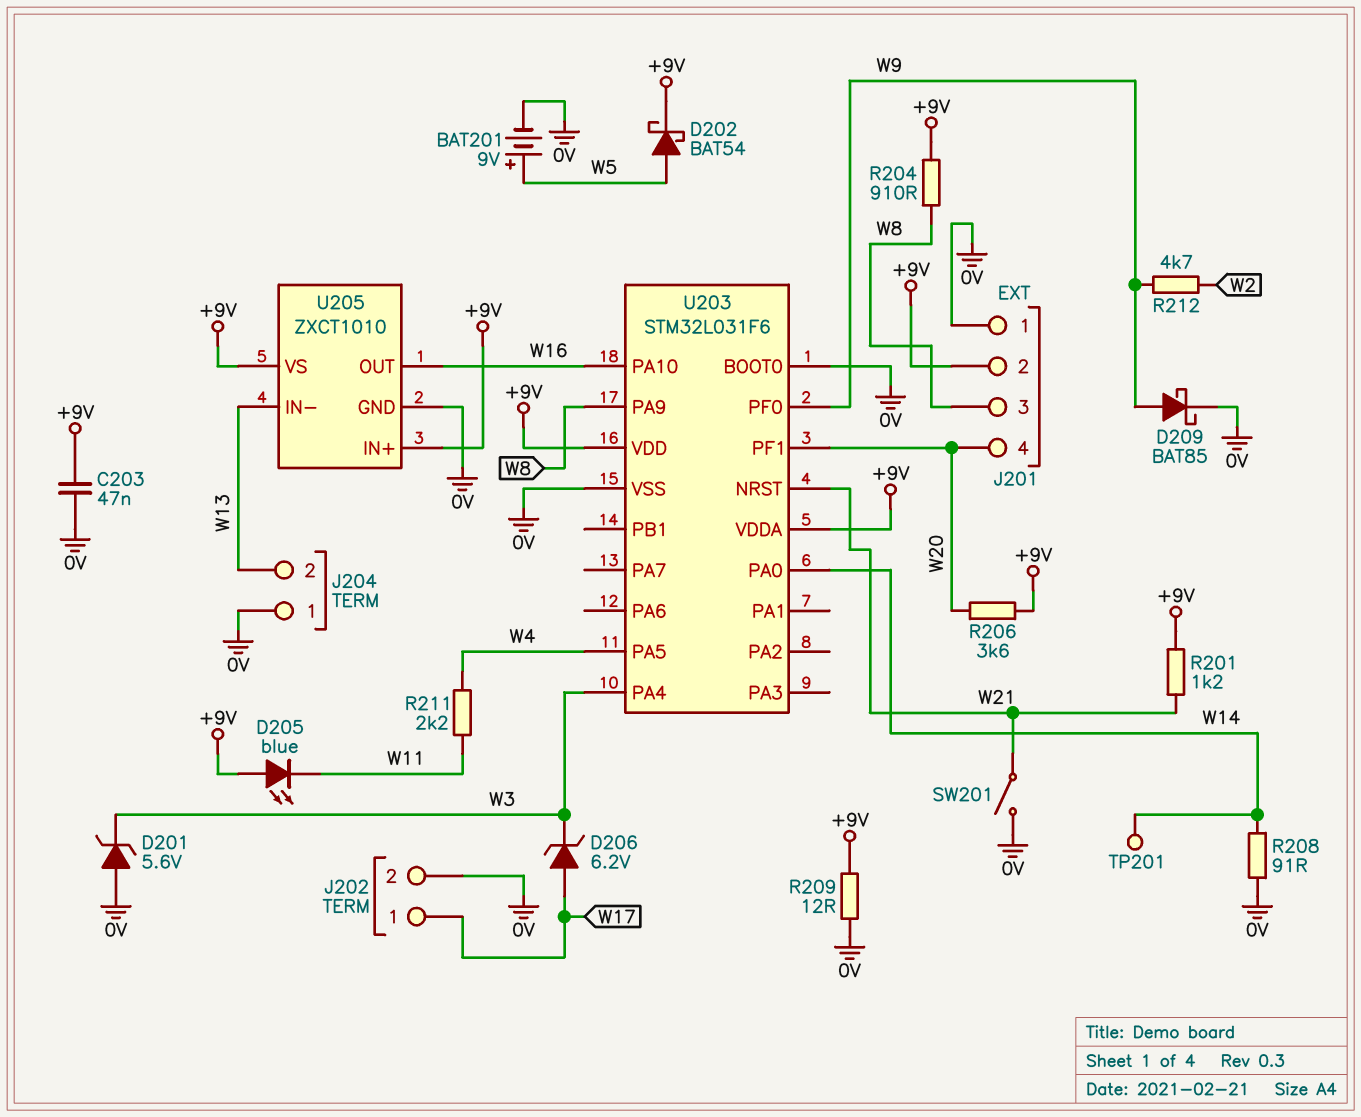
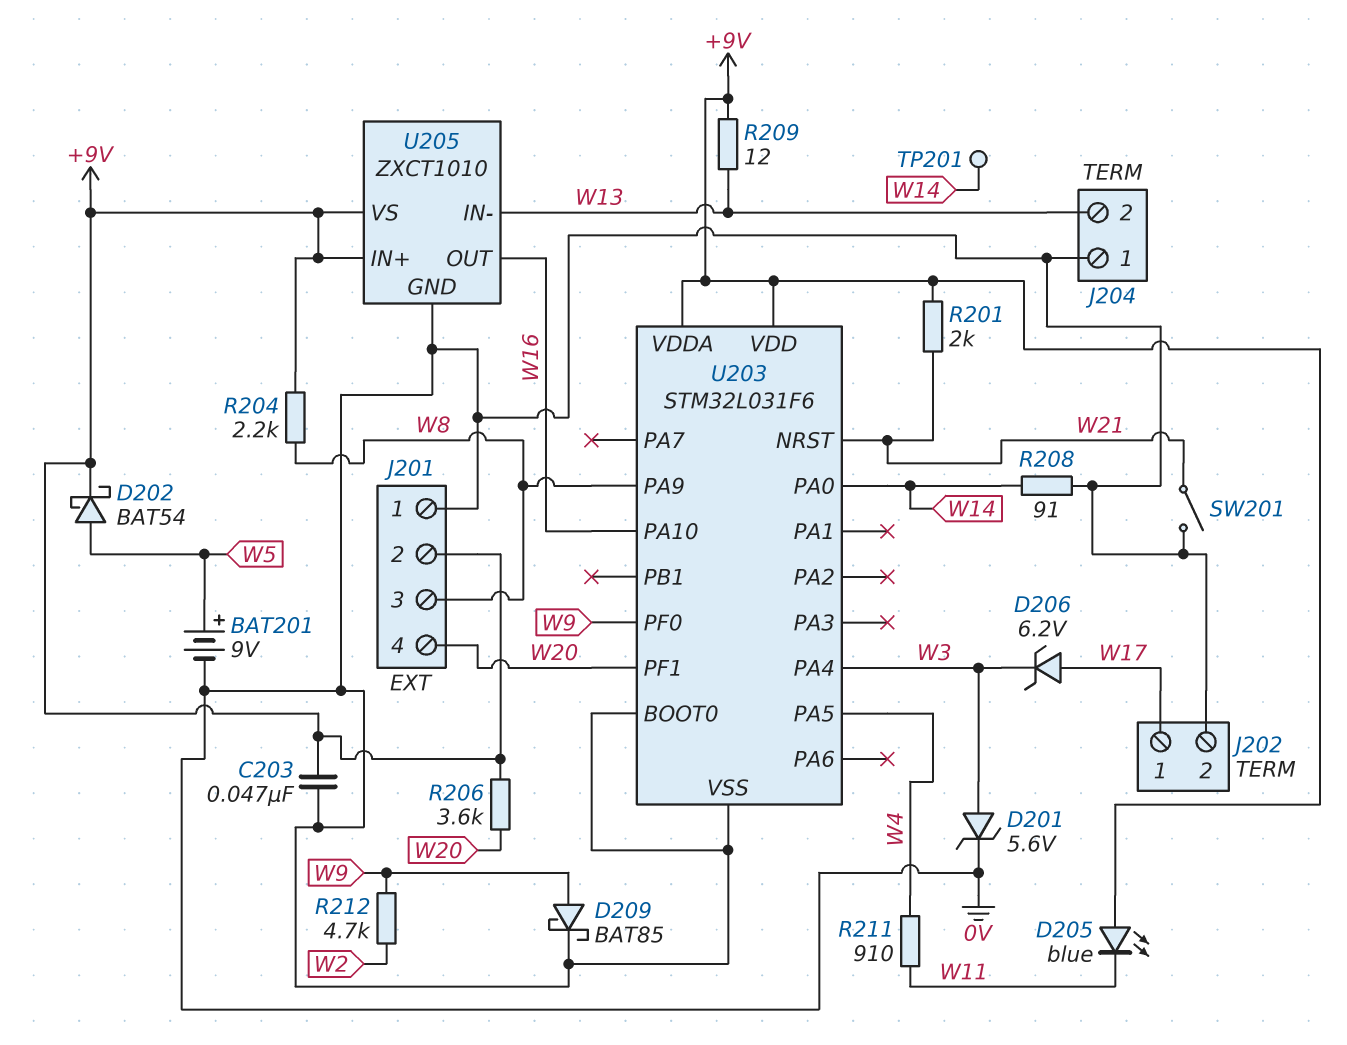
D201: zener 5.6V (A 0V, K W3) -> zener 5.6V (A W3, K 0V)
R201: 1.2k (+9V, W21) -> 2k (+9V, W21)
R204: 910 (+9V, W8) -> 2.2k (+9V, W8)
R209: 12 (+9V, 0V) -> 12 (+9V, W13)
R211: 2.2k (W4, W11) -> 910 (W4, W11)

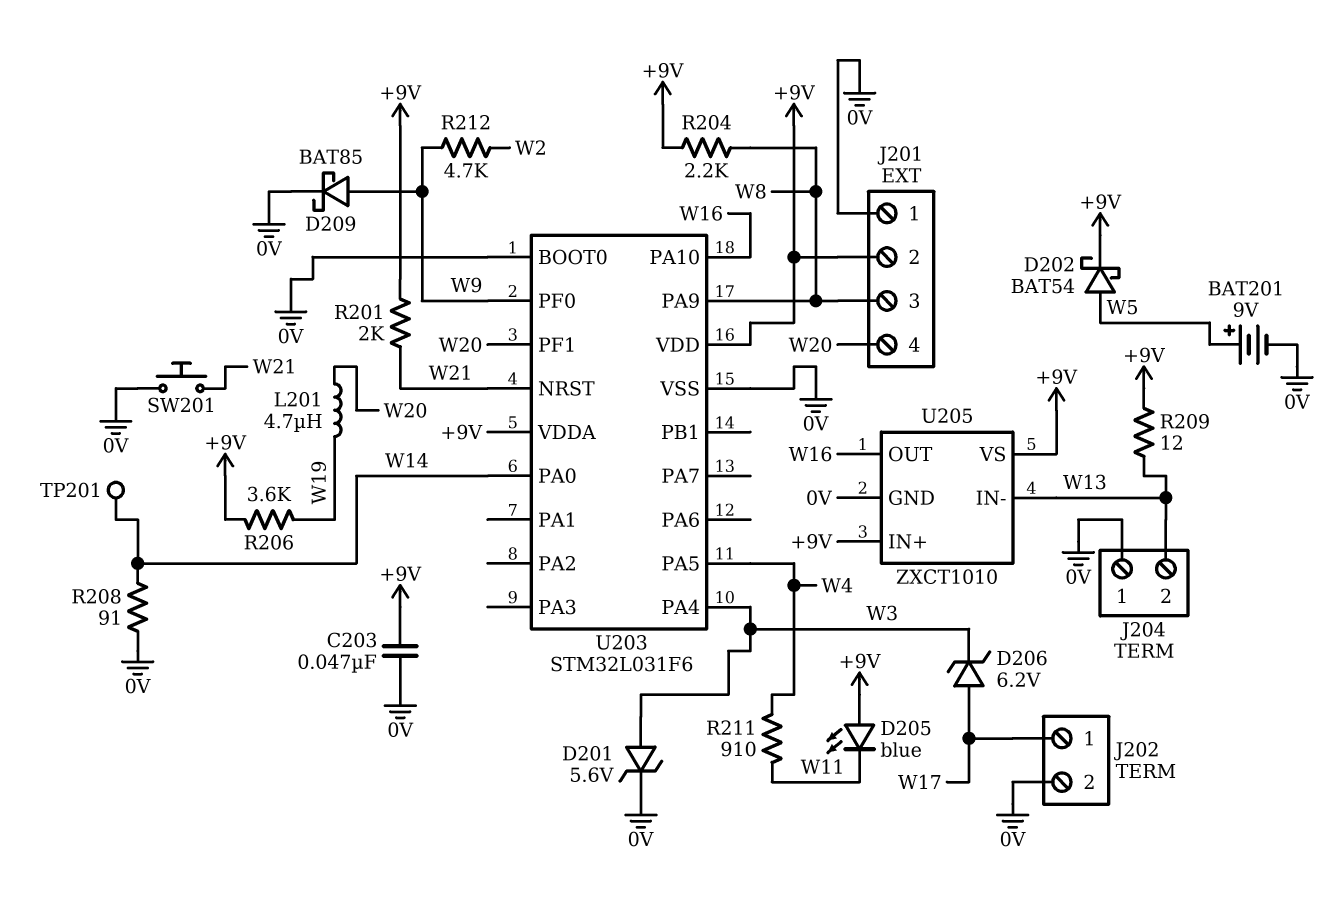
L201: none -> 4.7uH (W19, W20)
R206: 3.6k (+9V, W20) -> 3.6k (+9V, W19)
SW201: switch (0V, W21) -> button (0V, W21)

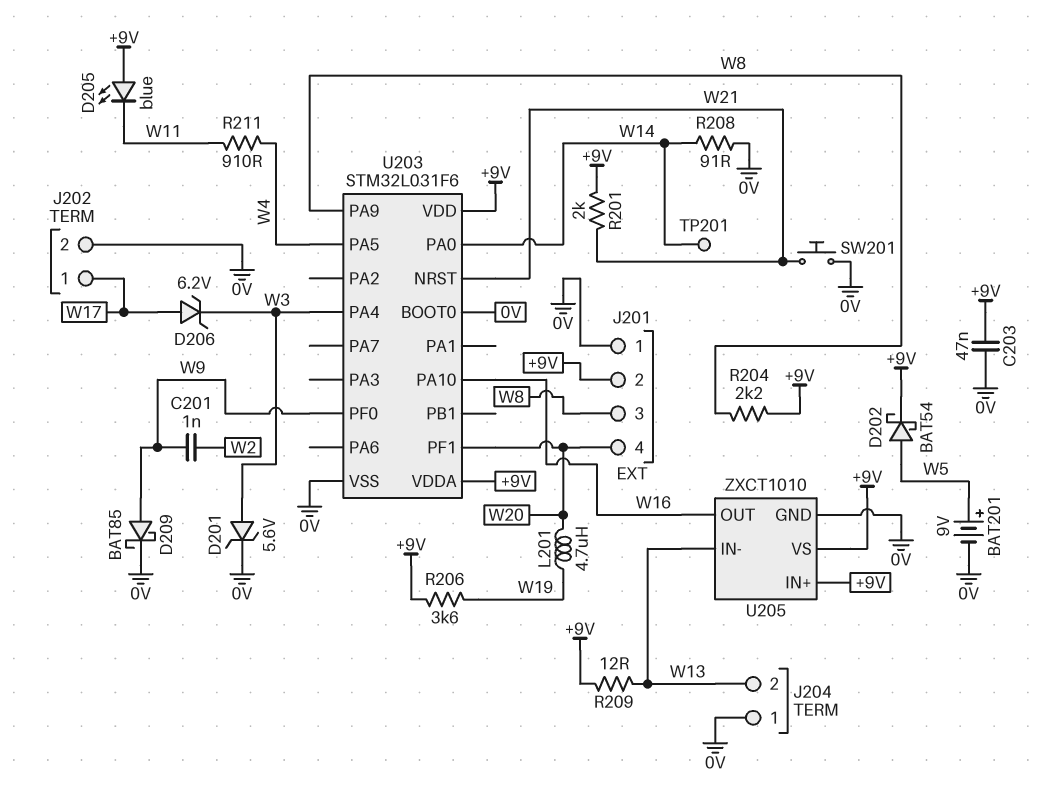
C201: none -> 1nF (W2, W9)
R212: 4.7k (W2, W9) -> none

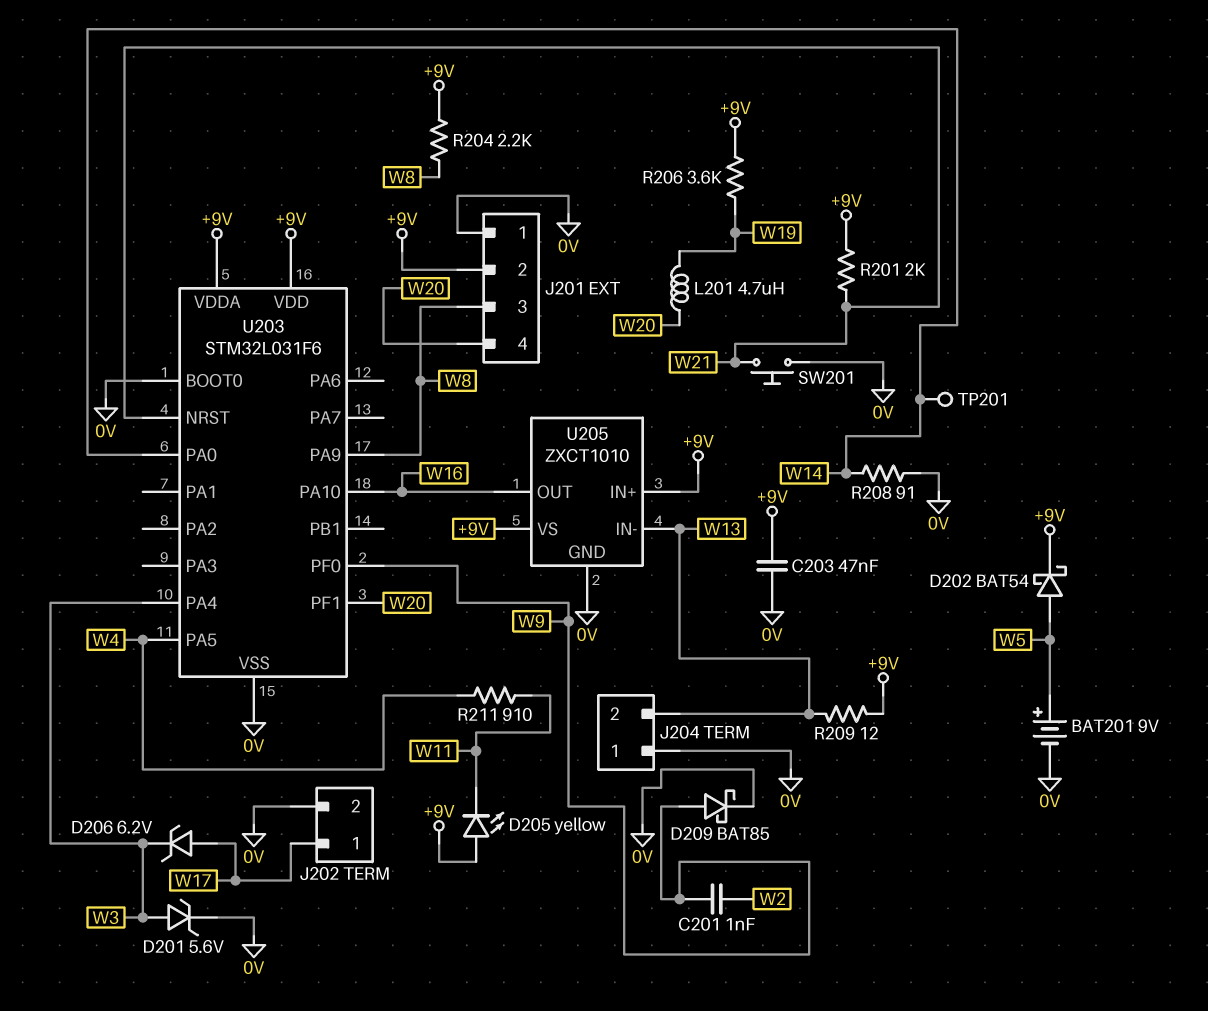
D205: LED blue (A +9V, K W11) -> LED yellow (A +9V, K W11)

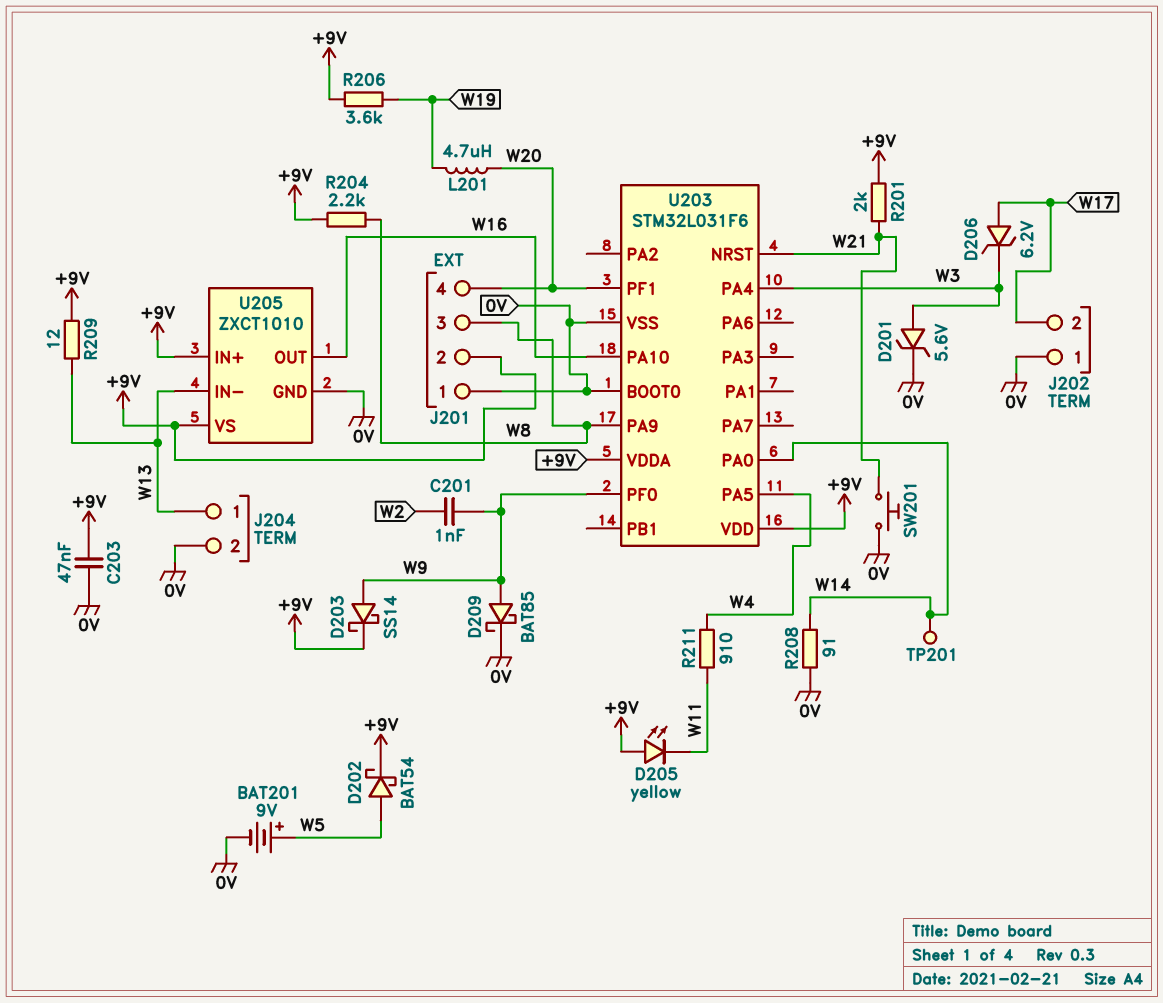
D203: none -> schottky SS14 (A W9, K +9V)
J202 pin 1: W17 -> 0V
J202 pin 2: 0V -> W17
J204 pin 1: 0V -> W13
J204 pin 2: W13 -> 0V

